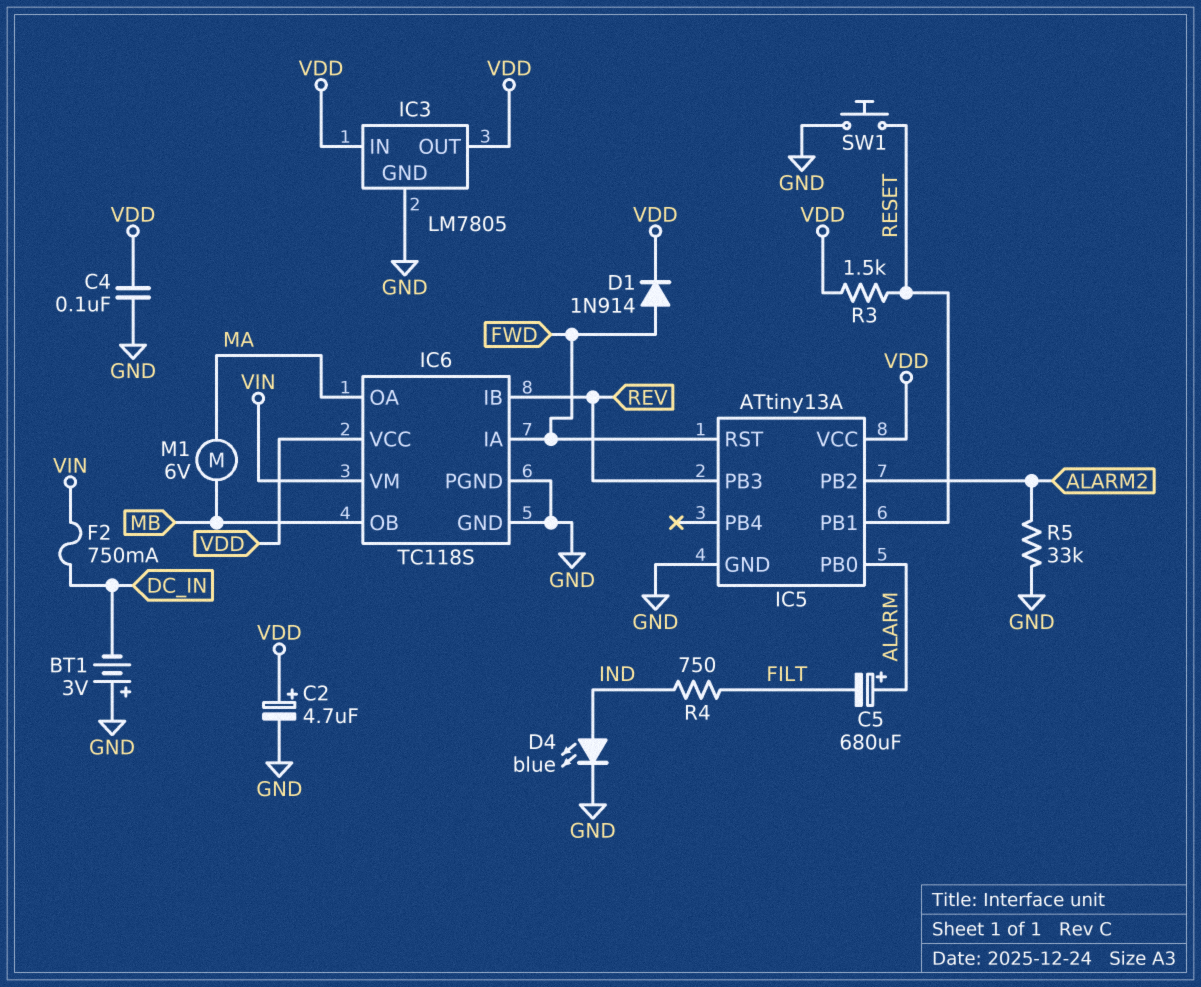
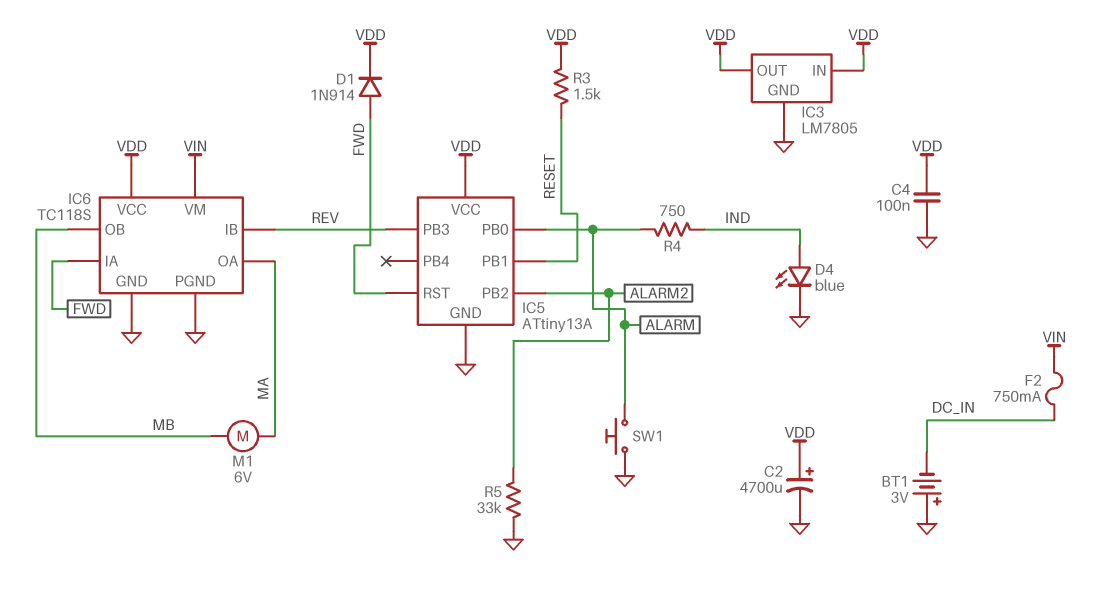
C2: 4.7uF (plus VDD, minus GND) -> 4700uF (plus VDD, minus GND)
C5: 680uF (plus ALARM, minus FILT) -> none
R4: 750 (FILT, IND) -> 750 (ALARM, IND)
SW1: button (GND, RESET) -> button (ALARM, GND)

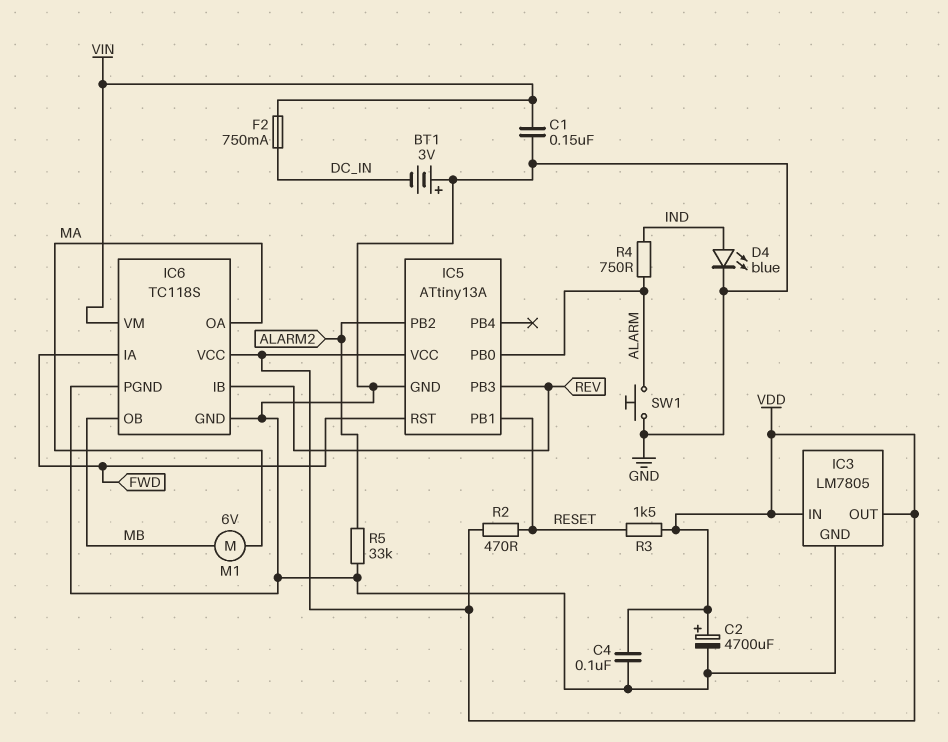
C1: none -> 150nF (GND, VIN)
D1: diode 1N914 (A FWD, K VDD) -> none
R2: none -> 470 (RESET, VDD)

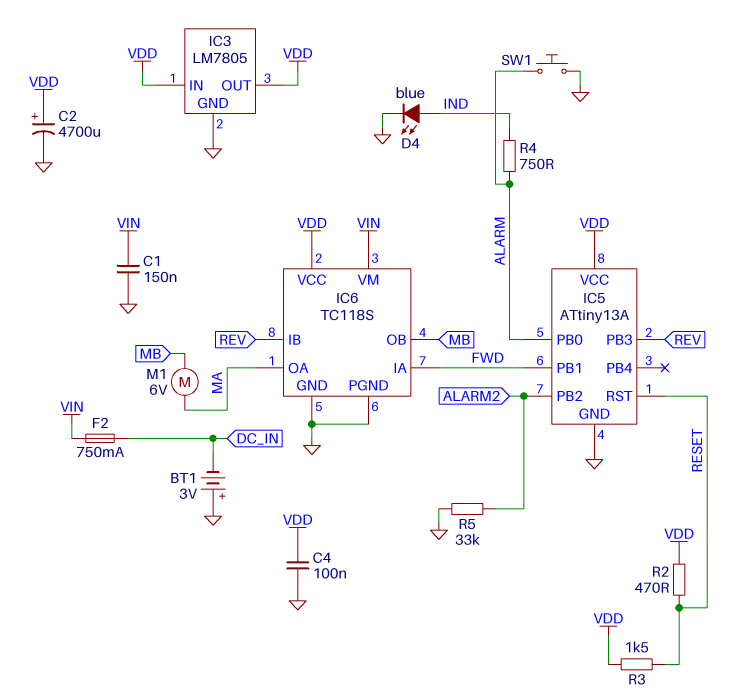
IC5 pin PB1: RESET -> FWD
IC5 pin RST: FWD -> RESET

